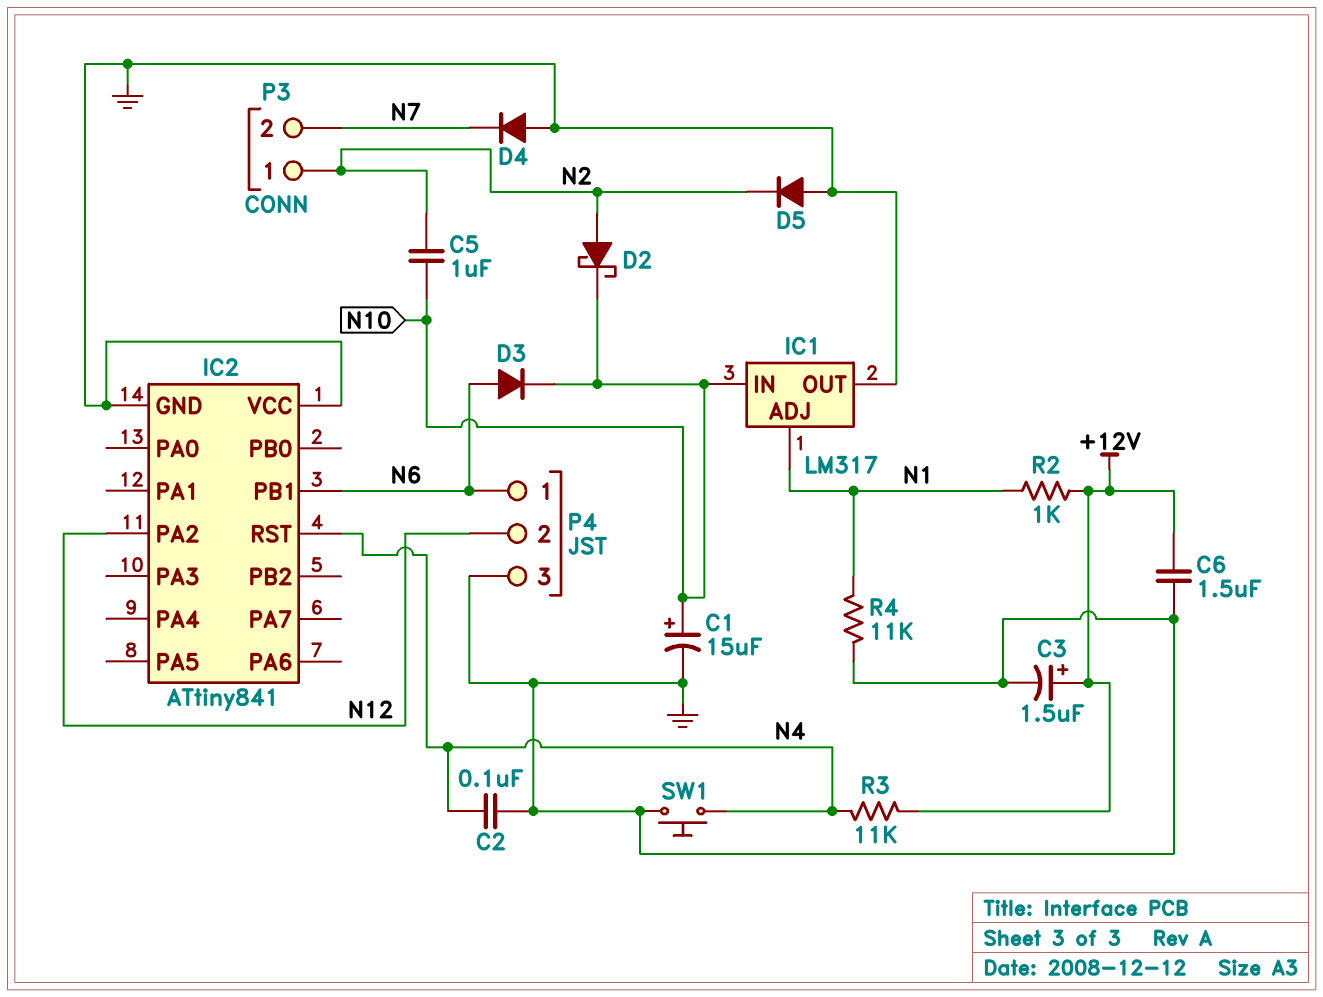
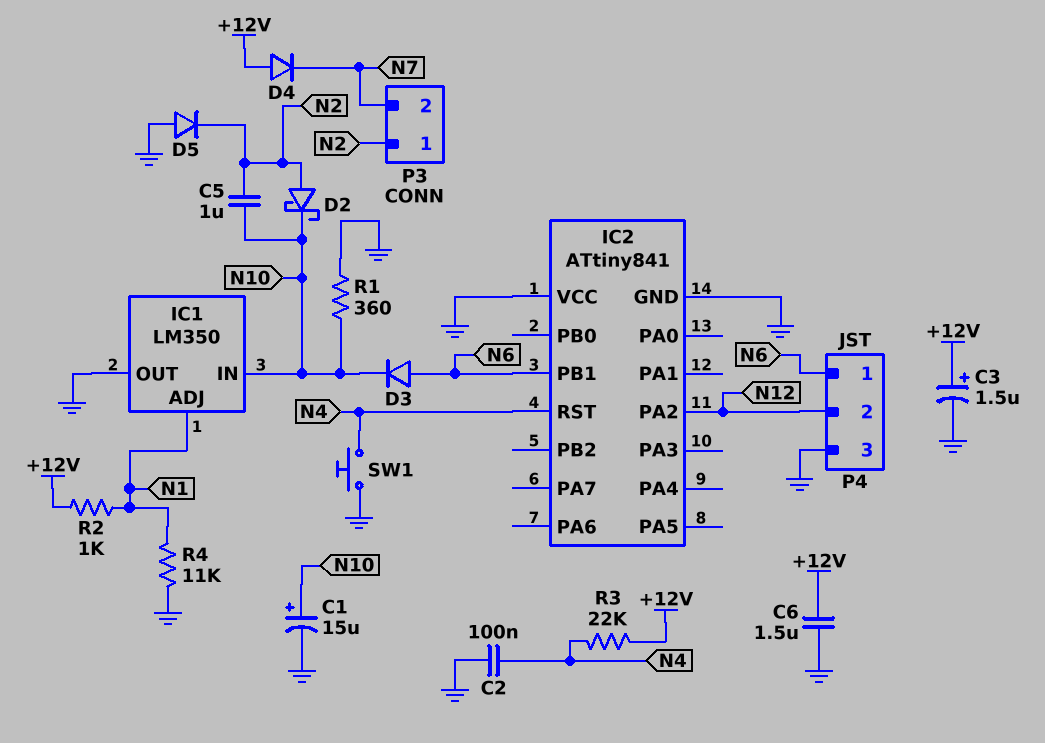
D4: diode (A GND, K N7) -> diode (A +12V, K N7)
IC1: LM317 -> LM350
R1: none -> 360 (GND, N10)
R3: 11k (+12V, N4) -> 22k (+12V, N4)

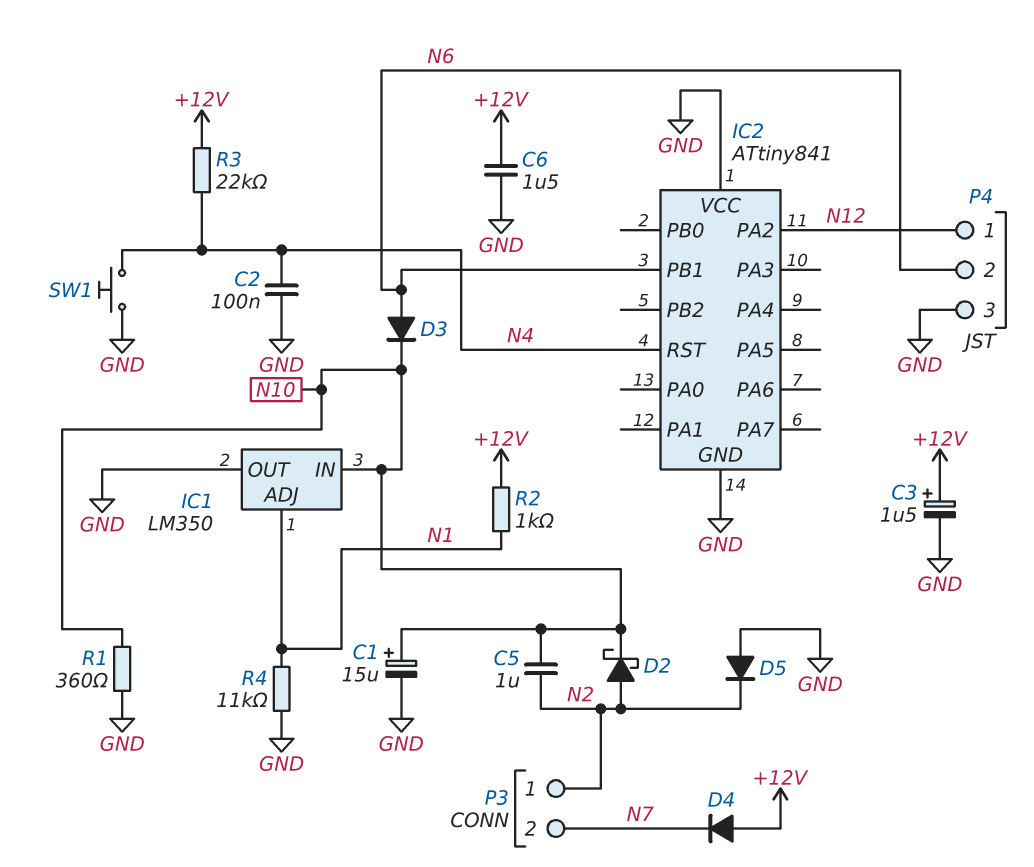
P4 pin 1: N6 -> N12
P4 pin 2: N12 -> N6

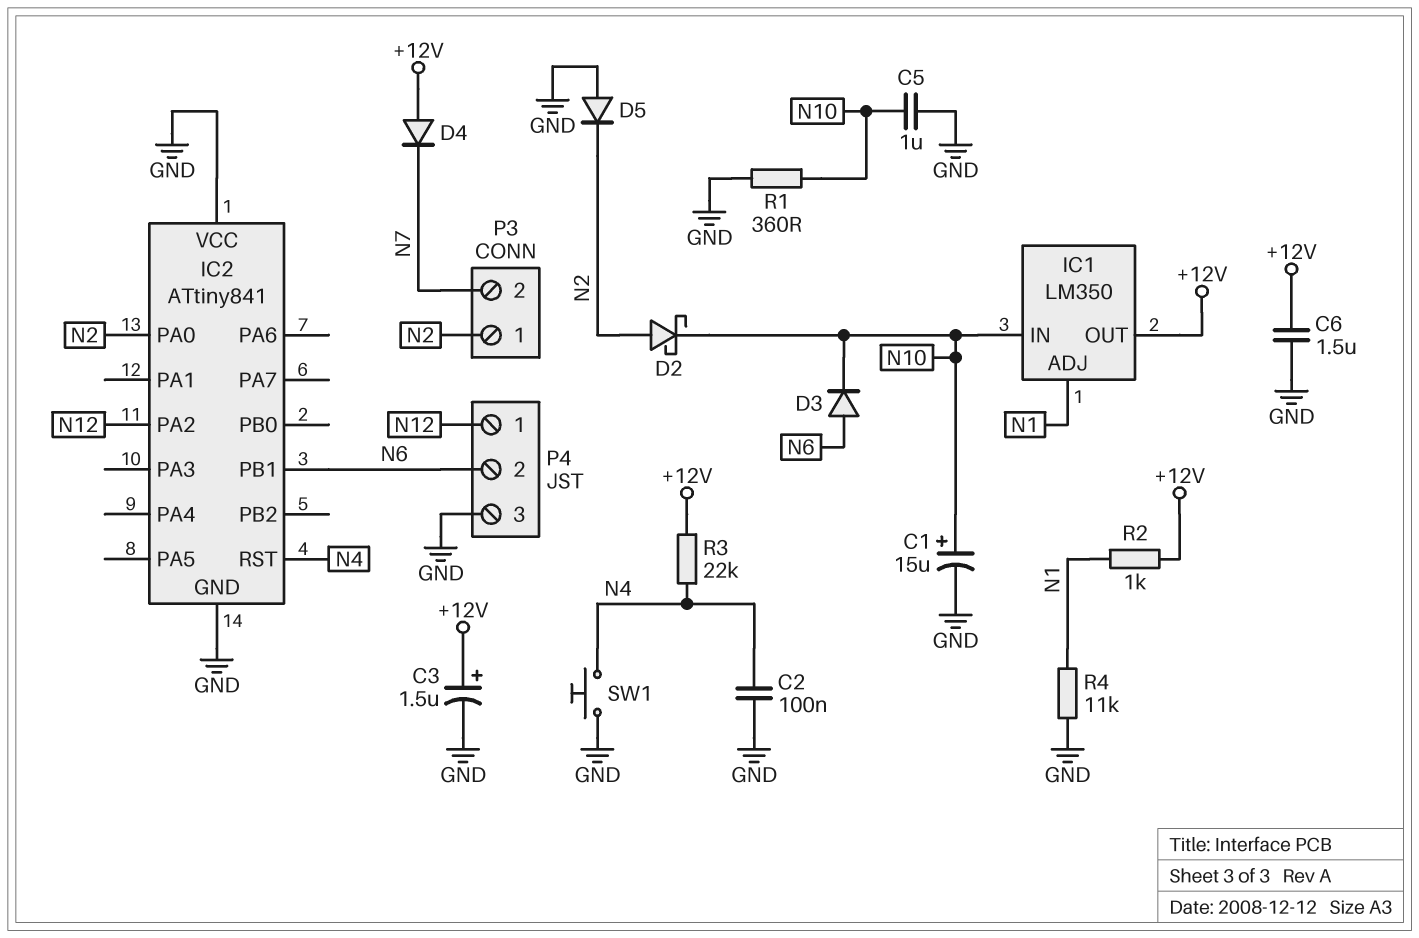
C5: 1uF (N2, N10) -> 1uF (GND, N10)
IC1 pin OUT: GND -> +12V
IC2 pin PA0: none -> N2

